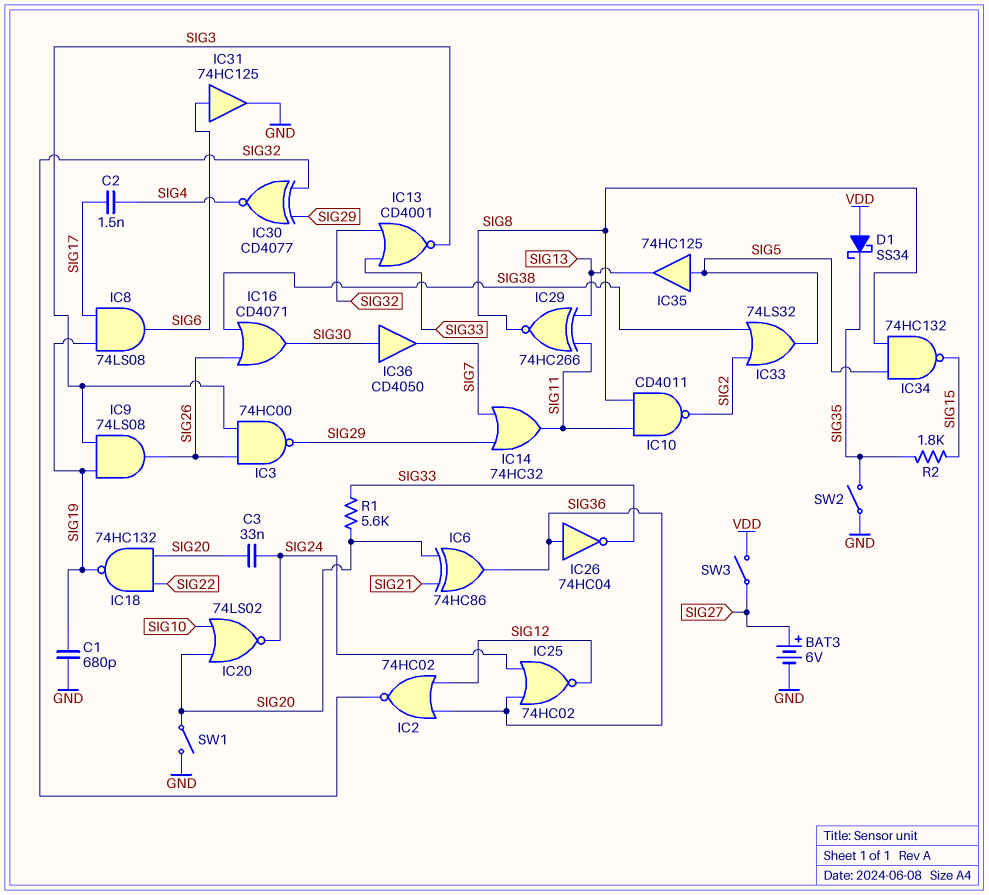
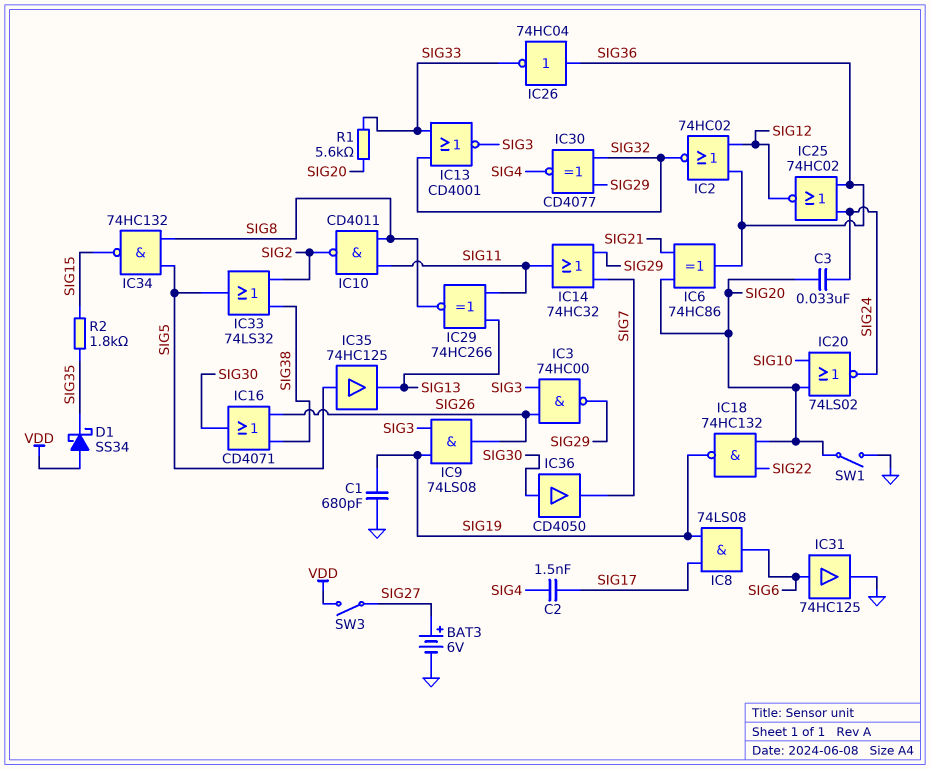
SW2: switch (GND, SIG35) -> none

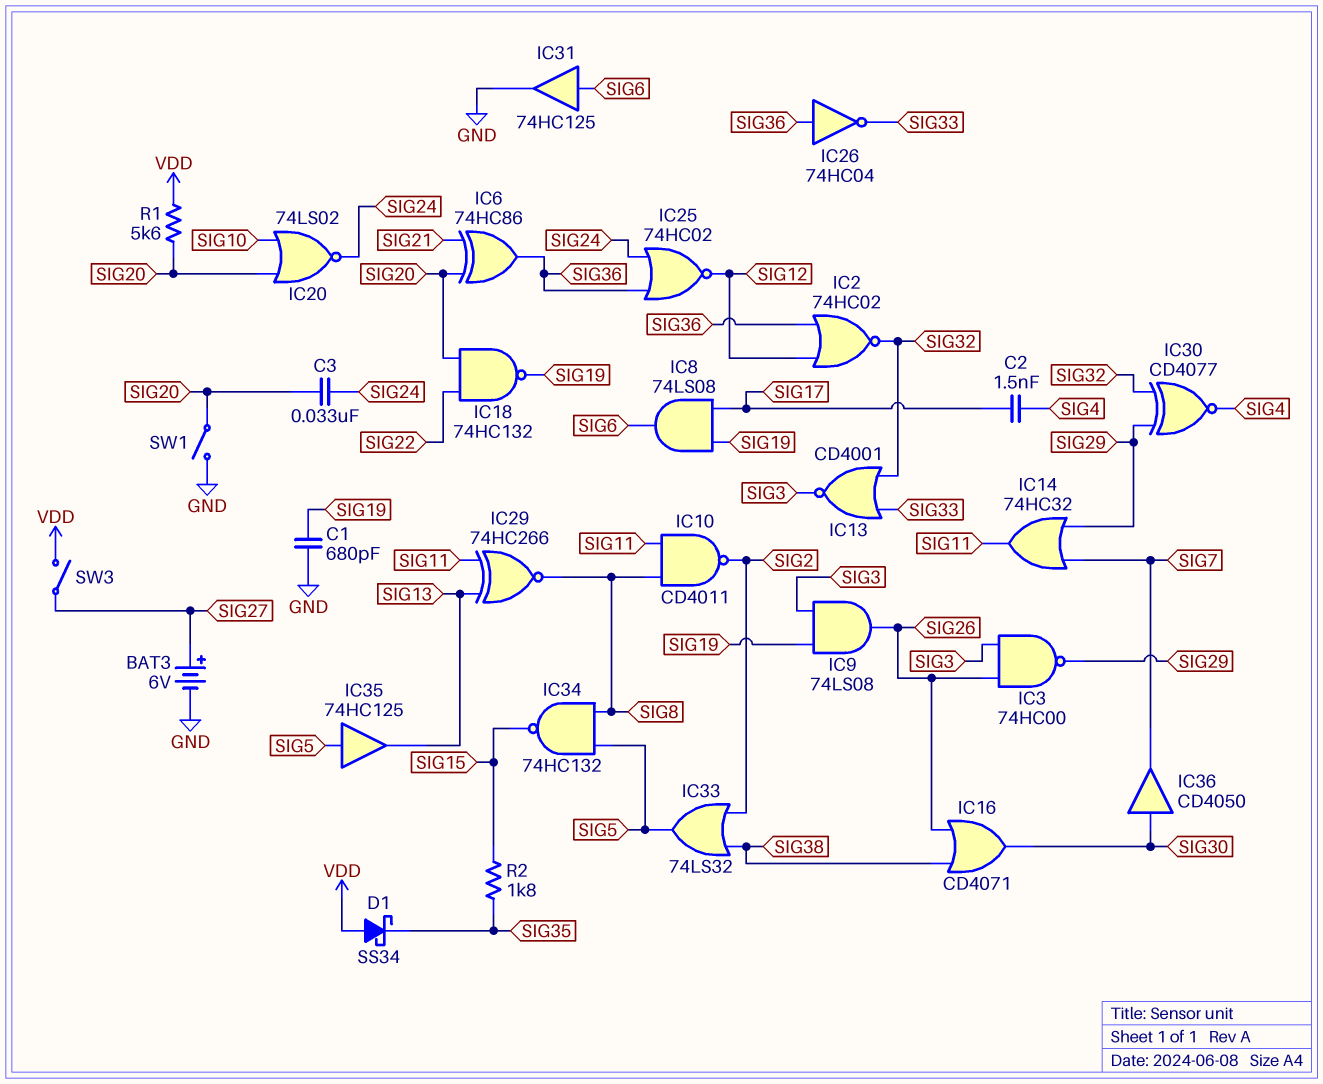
R1: 5.6k (SIG20, SIG33) -> 5.6k (SIG20, VDD)

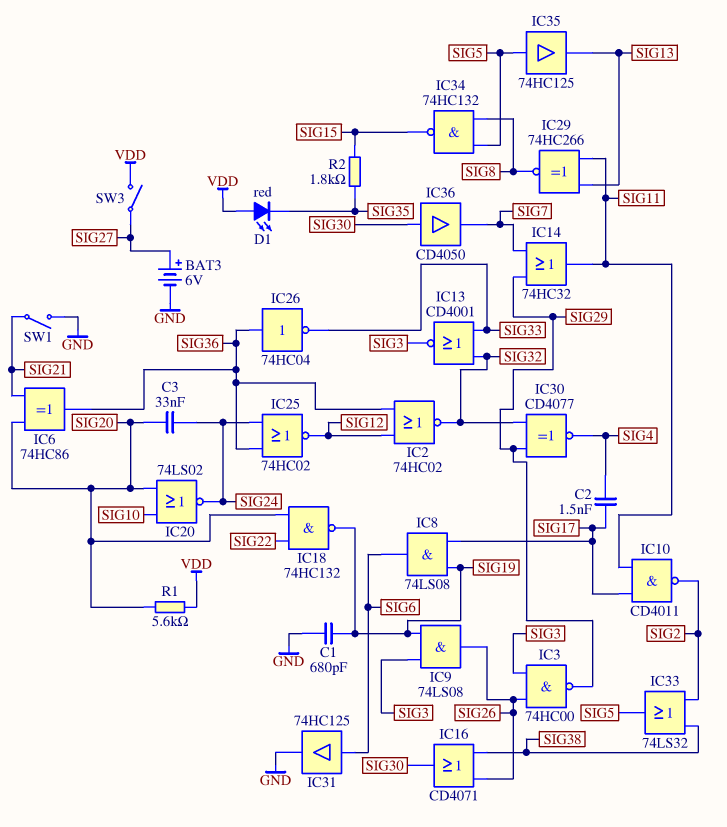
D1: schottky SS34 (A VDD, K SIG35) -> LED red (A VDD, K SIG35)
IC10: NAND CD4011 (in SIG8, in SIG11, out SIG2) -> NAND CD4011 (in SIG11, in SIG17, out SIG2)
SW1: switch (GND, SIG20) -> switch (GND, SIG21)

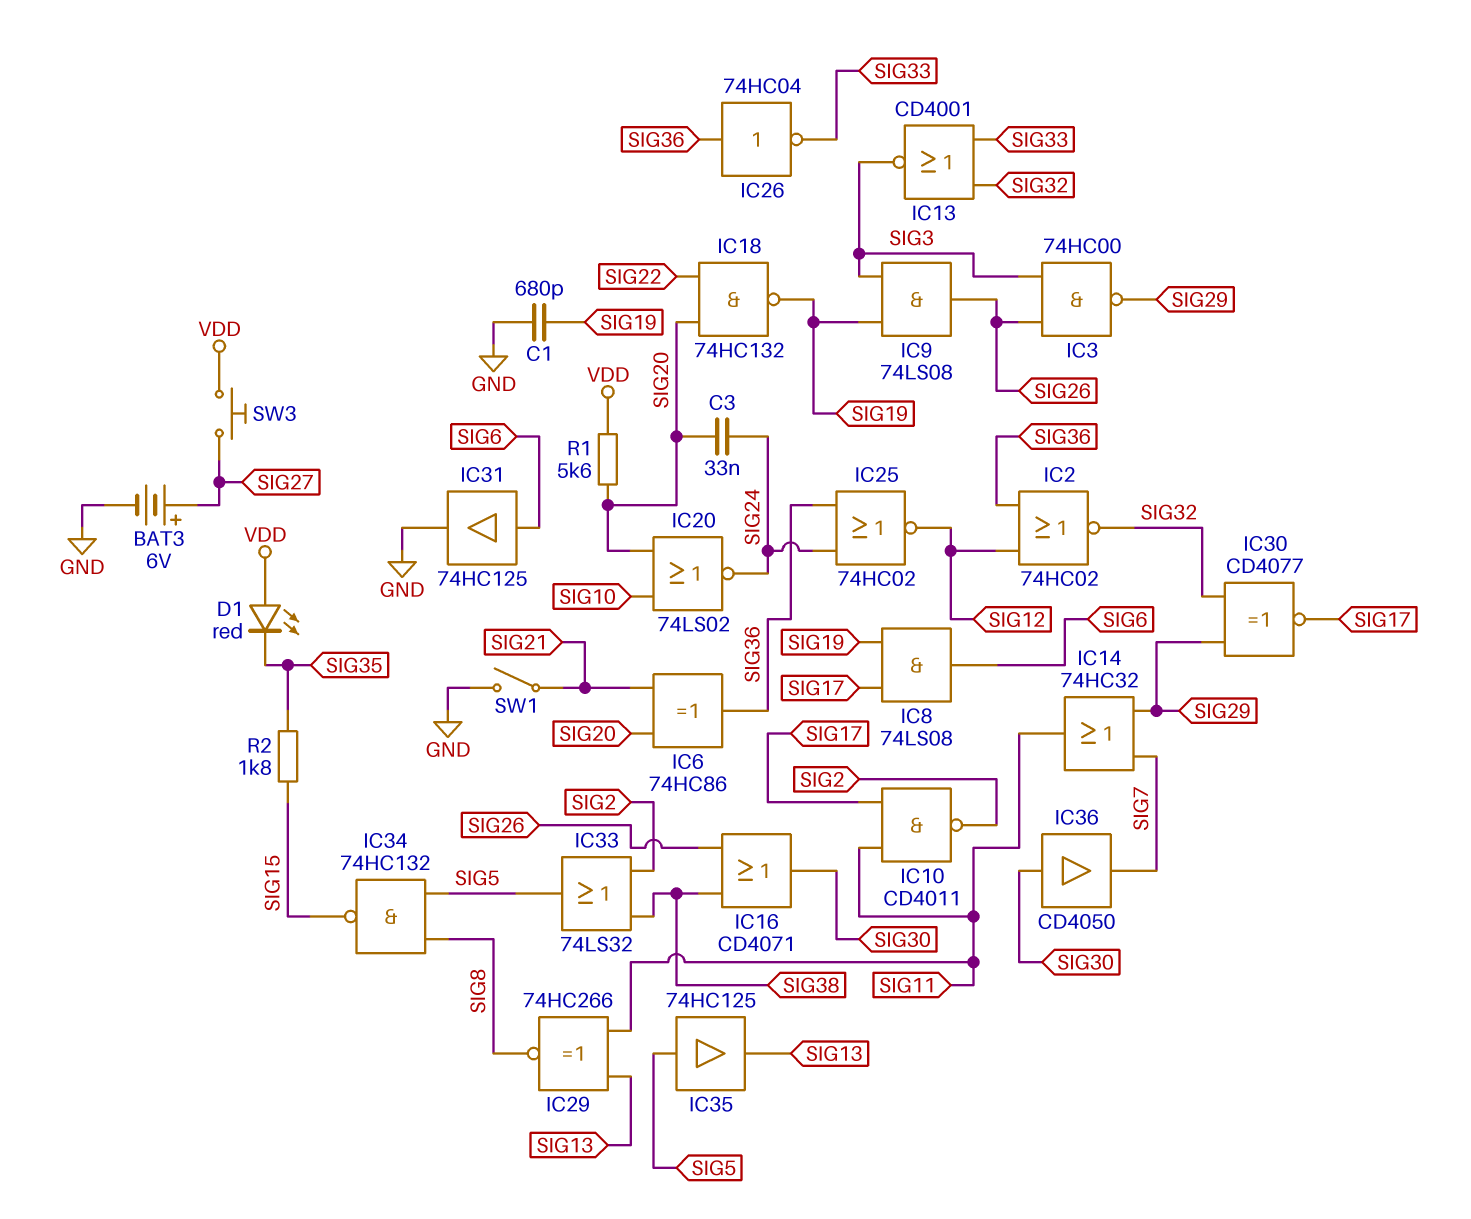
C2: 1.5nF (SIG4, SIG17) -> none
IC30: XNOR CD4077 (in SIG29, in SIG32, out SIG4) -> XNOR CD4077 (in SIG29, in SIG32, out SIG17)
SW3: switch (SIG27, VDD) -> button (SIG27, VDD)

